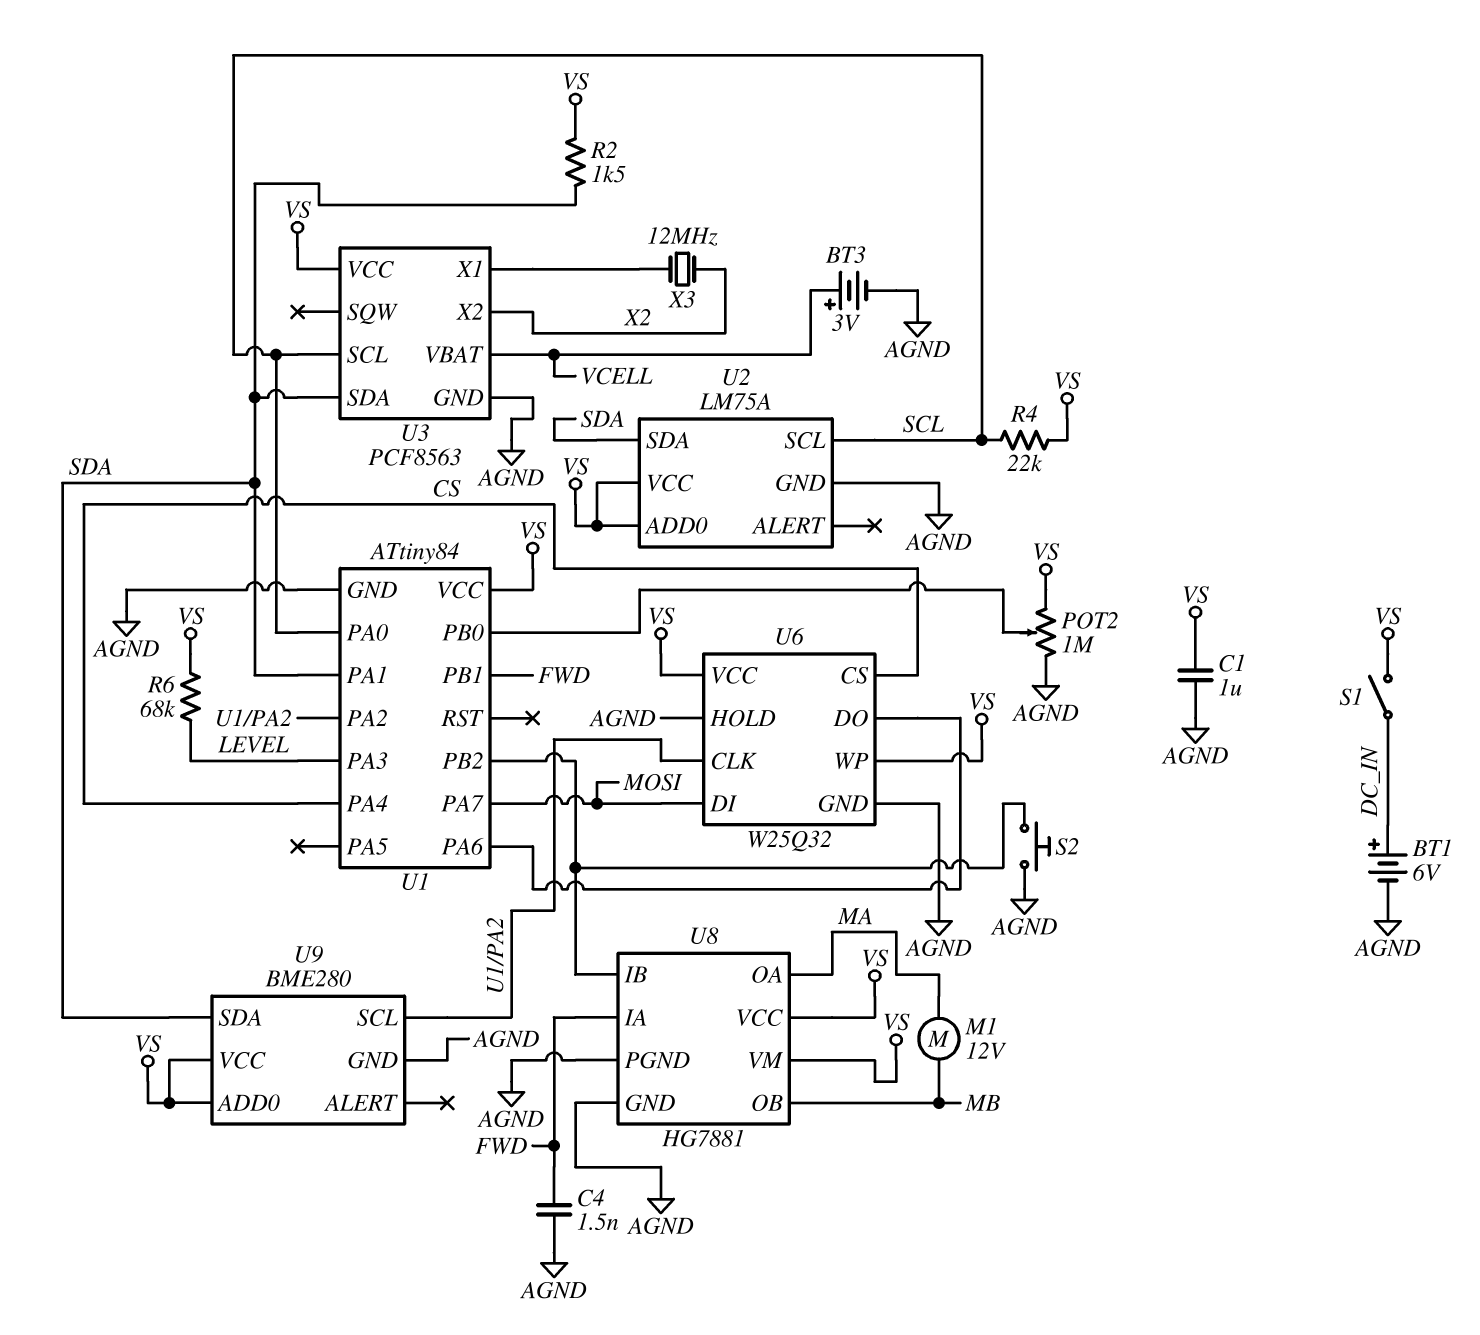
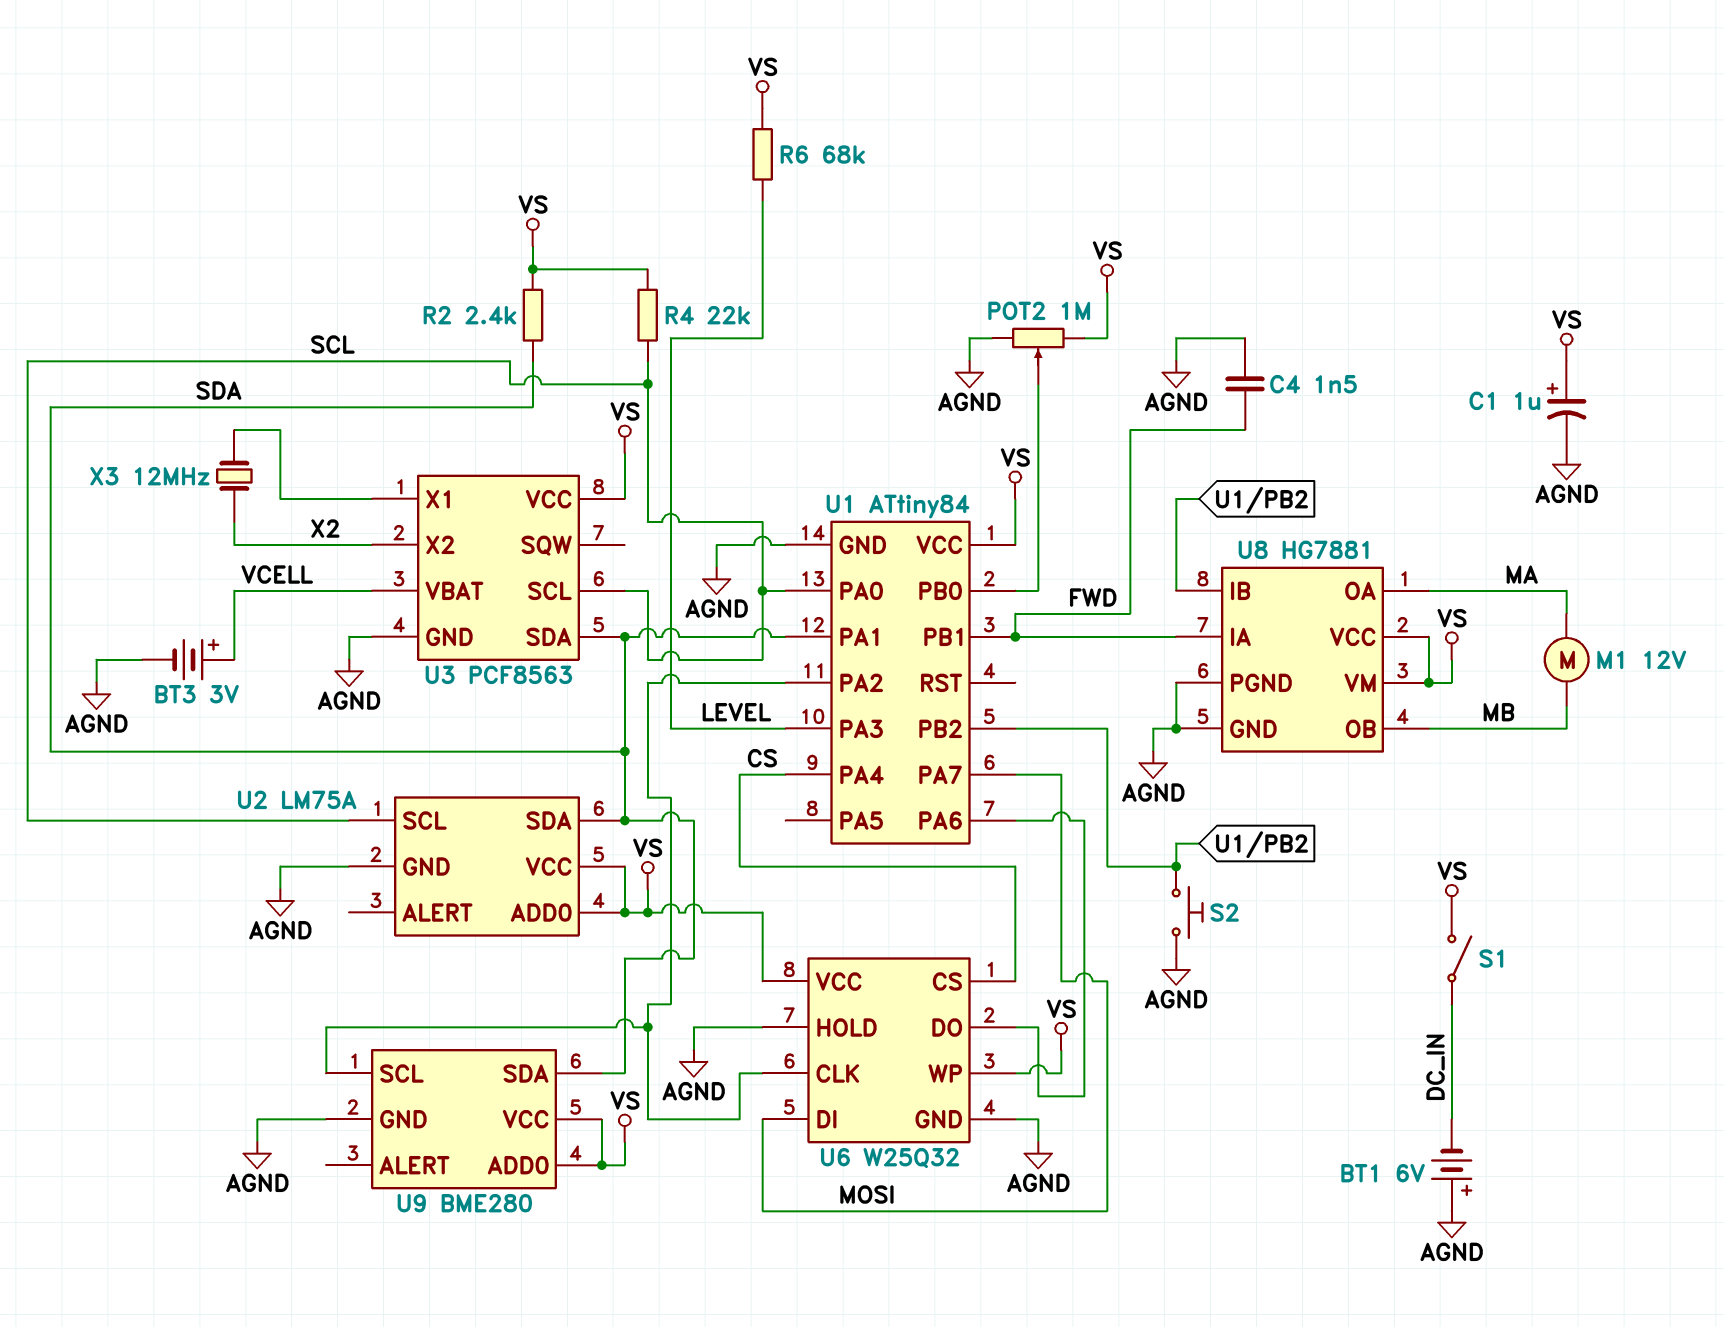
BT1: 6V (plus DC_IN, minus AGND) -> 6V (plus AGND, minus DC_IN)
C1: 1uF (AGND, VS) -> 1uF (plus VS, minus AGND)
R2: 1.5k (SDA, VS) -> 2.4k (SDA, VS)

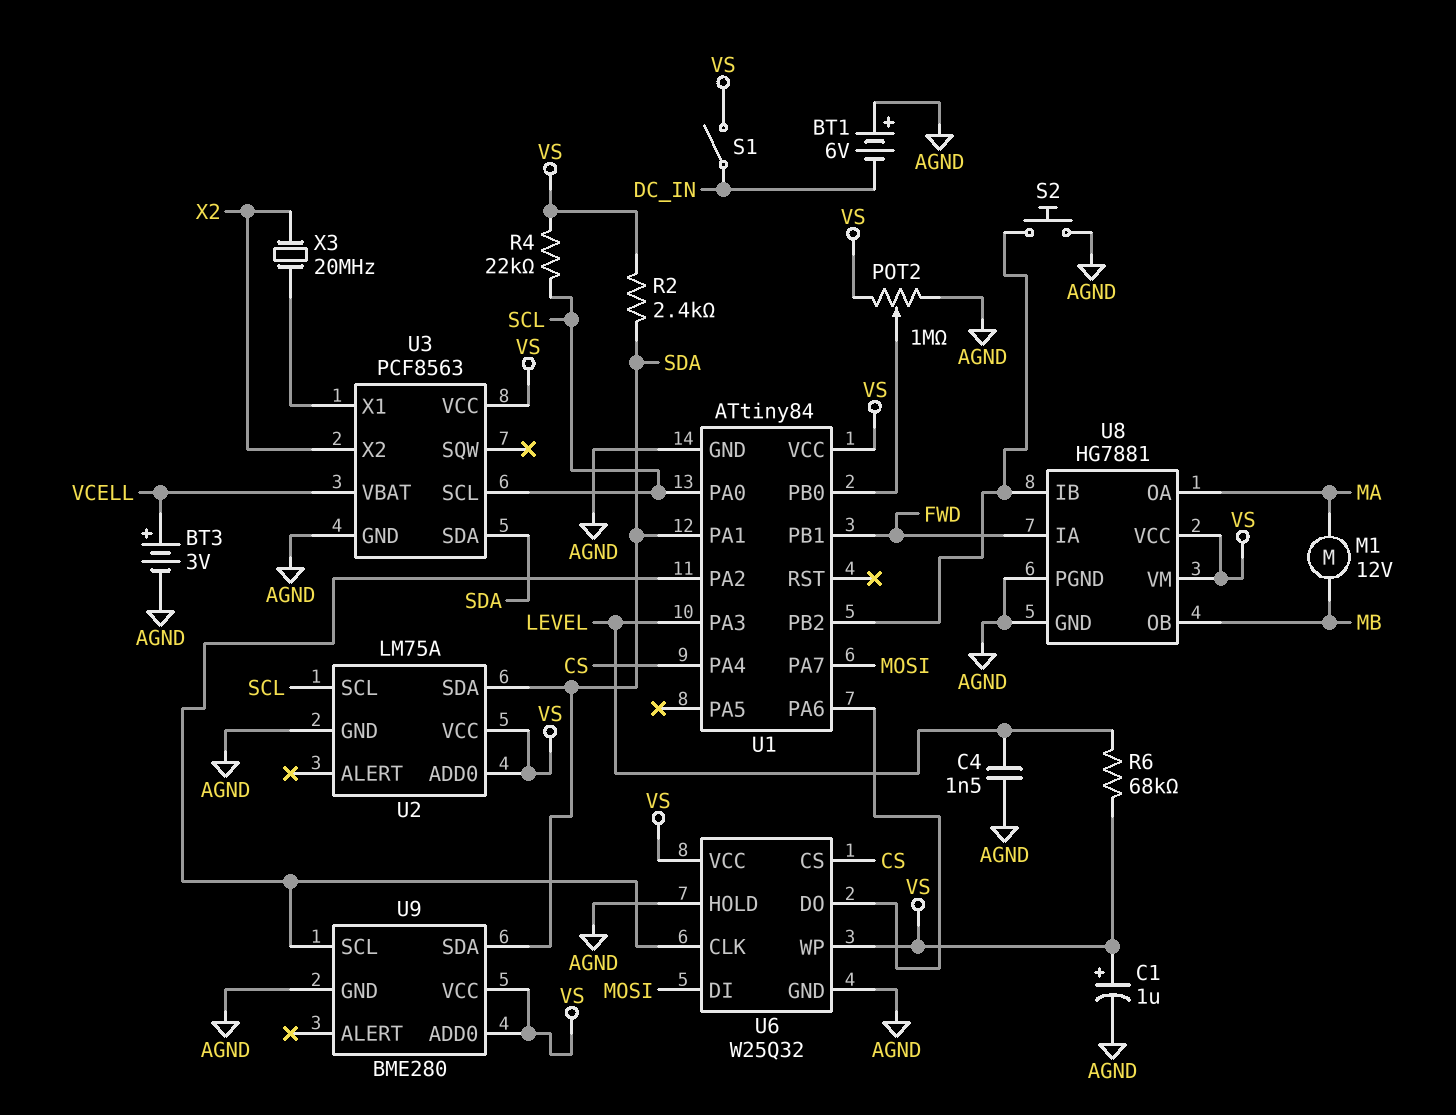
C4: 1.5nF (AGND, FWD) -> 1.5nF (AGND, LEVEL)
X3: 12MHz (U3/X1, X2) -> 20MHz (U3/X1, X2)

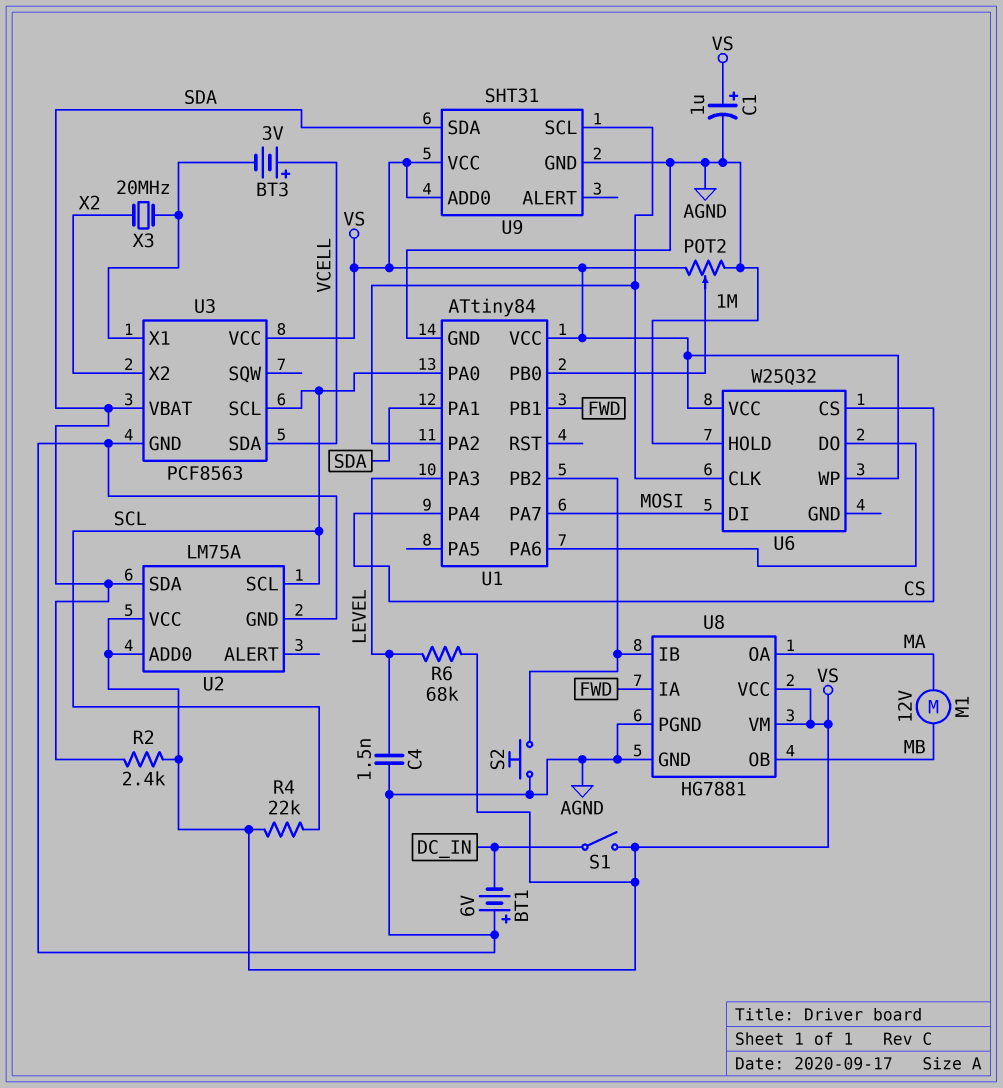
BT3: 3V (plus VCELL, minus AGND) -> 3V (plus VCELL, minus U3/X1)
U3 pin SDA: SDA -> VCELL
U3 pin VBAT: VCELL -> SDA
U6 pin GND: AGND -> none
U9: BME280 -> SHT31

